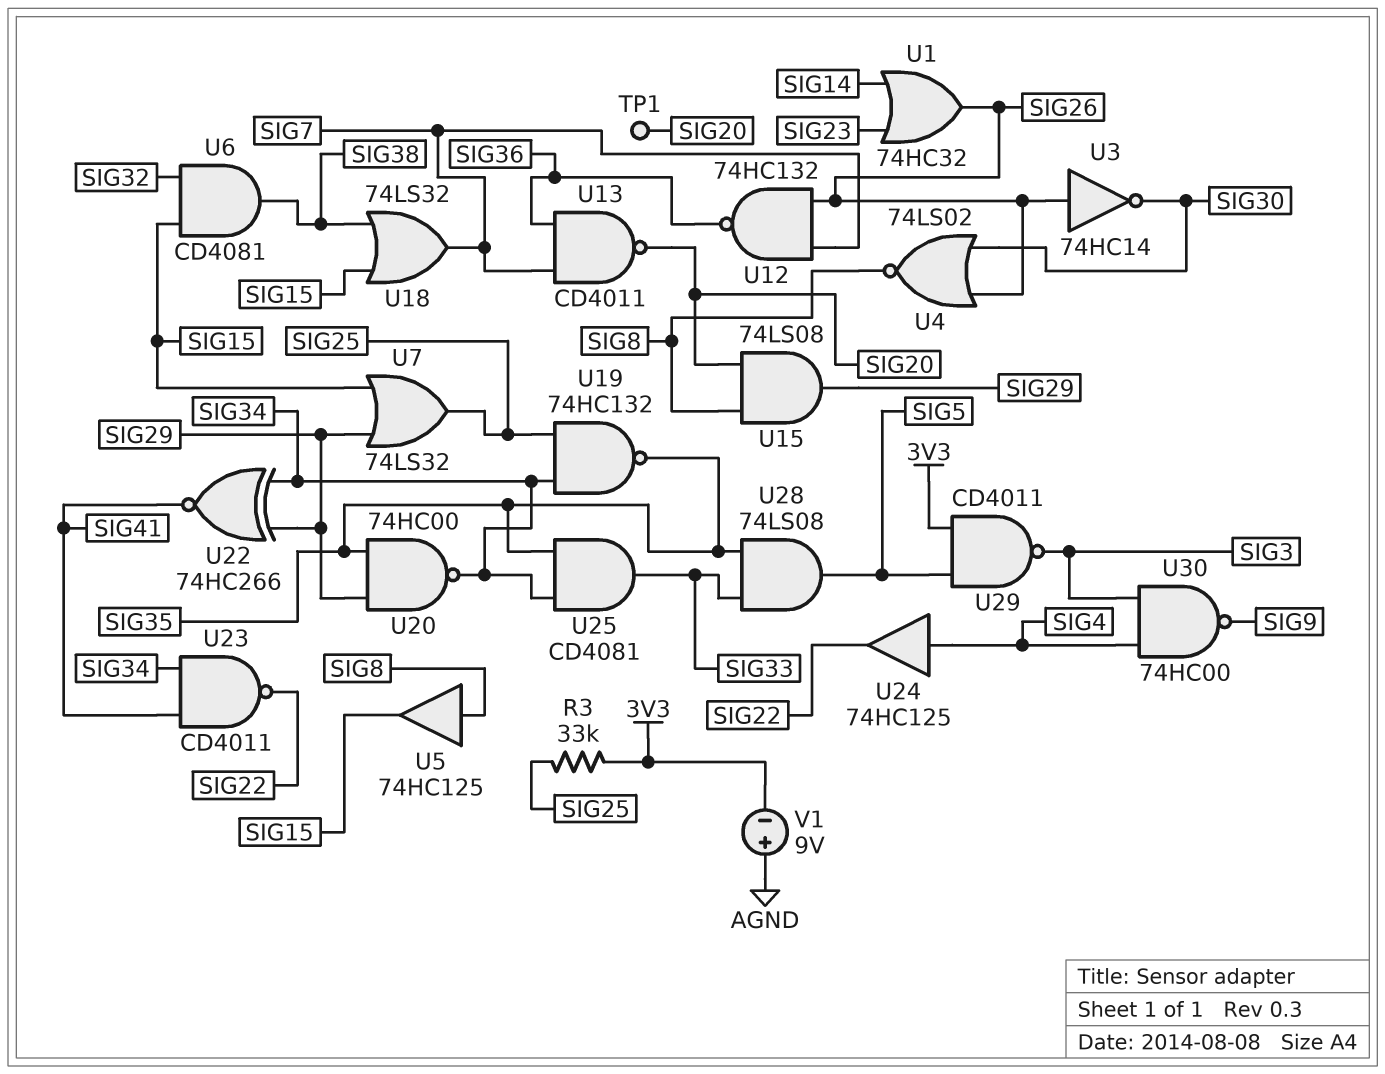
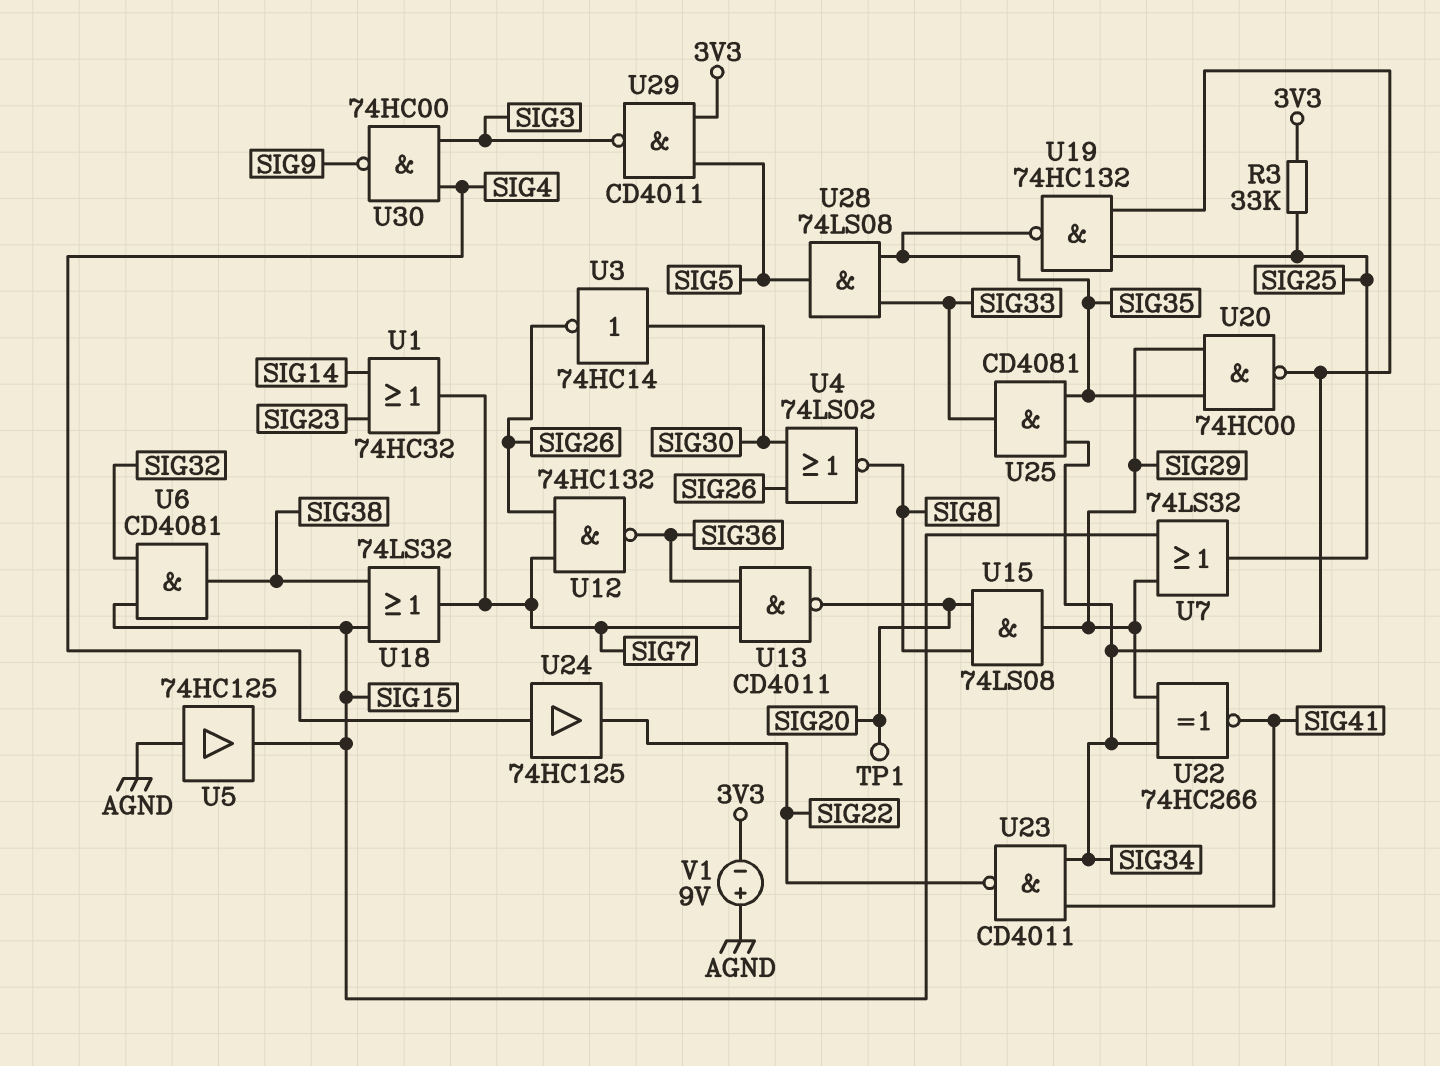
U1: OR 74HC32 (in SIG14, in SIG23, out SIG26) -> OR 74HC32 (in SIG14, in SIG23, out SIG7)
U3: NOT 74HC14 (in SIG26, out SIG30) -> NOT 74HC14 (in SIG30, out SIG26)
U5: buffer 74HC125 (in SIG8, out SIG15) -> buffer 74HC125 (in AGND, out SIG15)

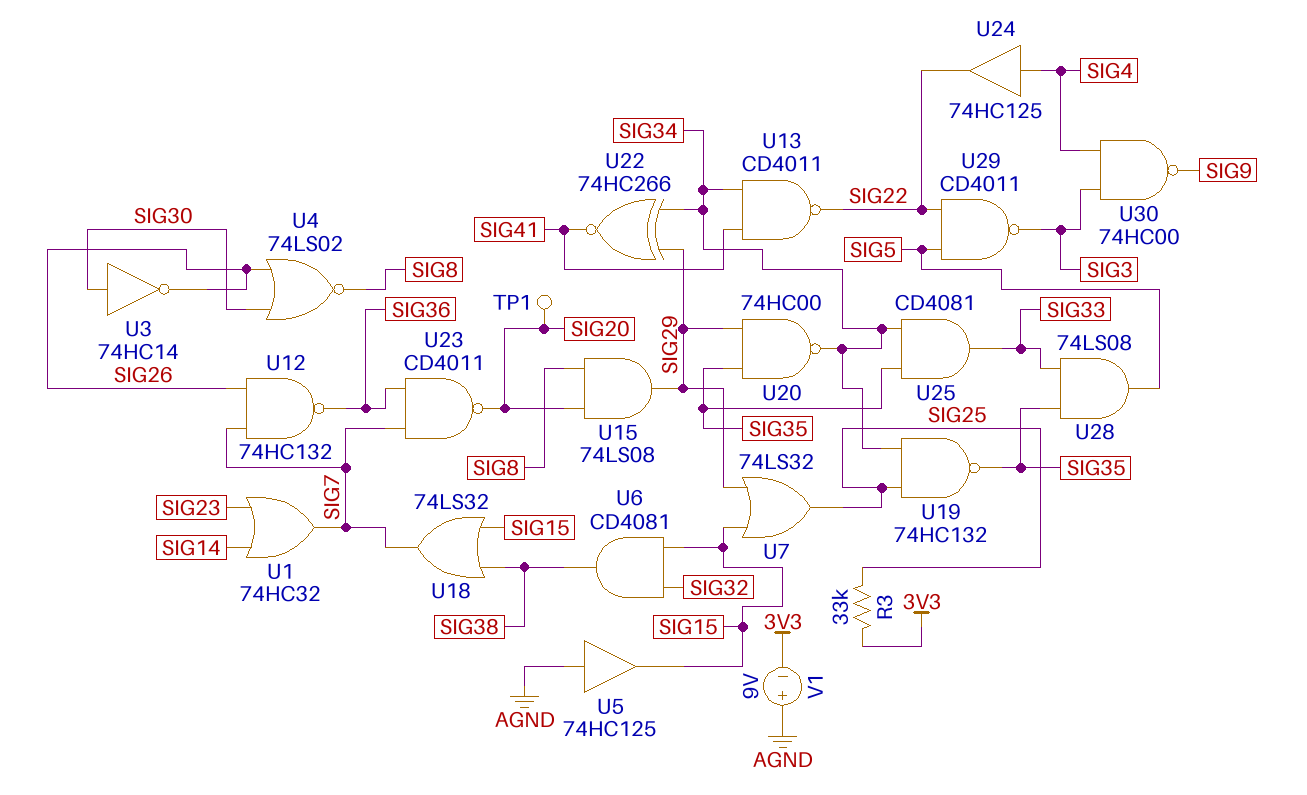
U13: NAND CD4011 (in SIG7, in SIG36, out SIG20) -> NAND CD4011 (in SIG34, in SIG41, out SIG22)
U23: NAND CD4011 (in SIG34, in SIG41, out SIG22) -> NAND CD4011 (in SIG7, in SIG36, out SIG20)
U29: NAND CD4011 (in 3V3, in SIG5, out SIG3) -> NAND CD4011 (in SIG5, in SIG22, out SIG3)

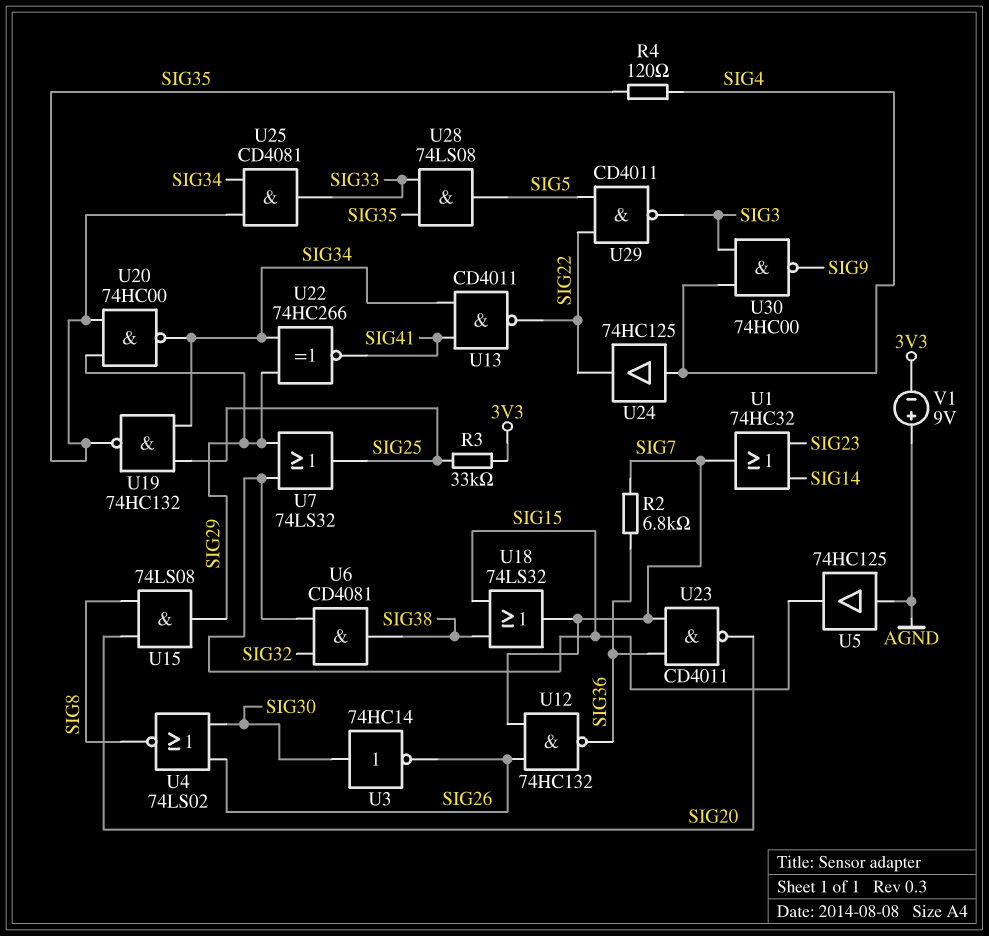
R2: none -> 6.8k (SIG7, SIG36)
R4: none -> 120 (SIG4, SIG35)
TP1: test point (SIG20) -> none

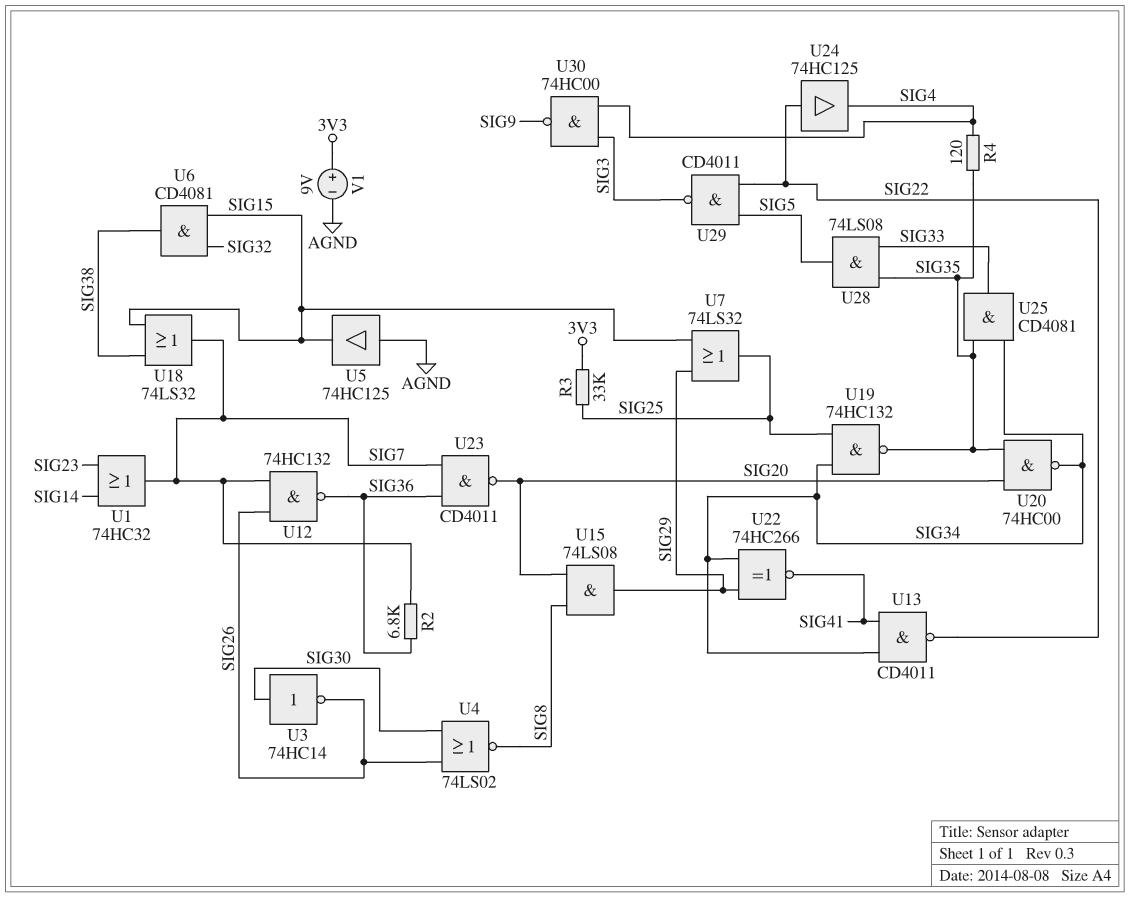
U20: NAND 74HC00 (in SIG29, in SIG35, out SIG34) -> NAND 74HC00 (in SIG20, in SIG35, out SIG34)
U24: buffer 74HC125 (in SIG4, out SIG22) -> buffer 74HC125 (in SIG22, out SIG4)
V1: 9V (plus AGND, minus 3V3) -> 9V (plus 3V3, minus AGND)

